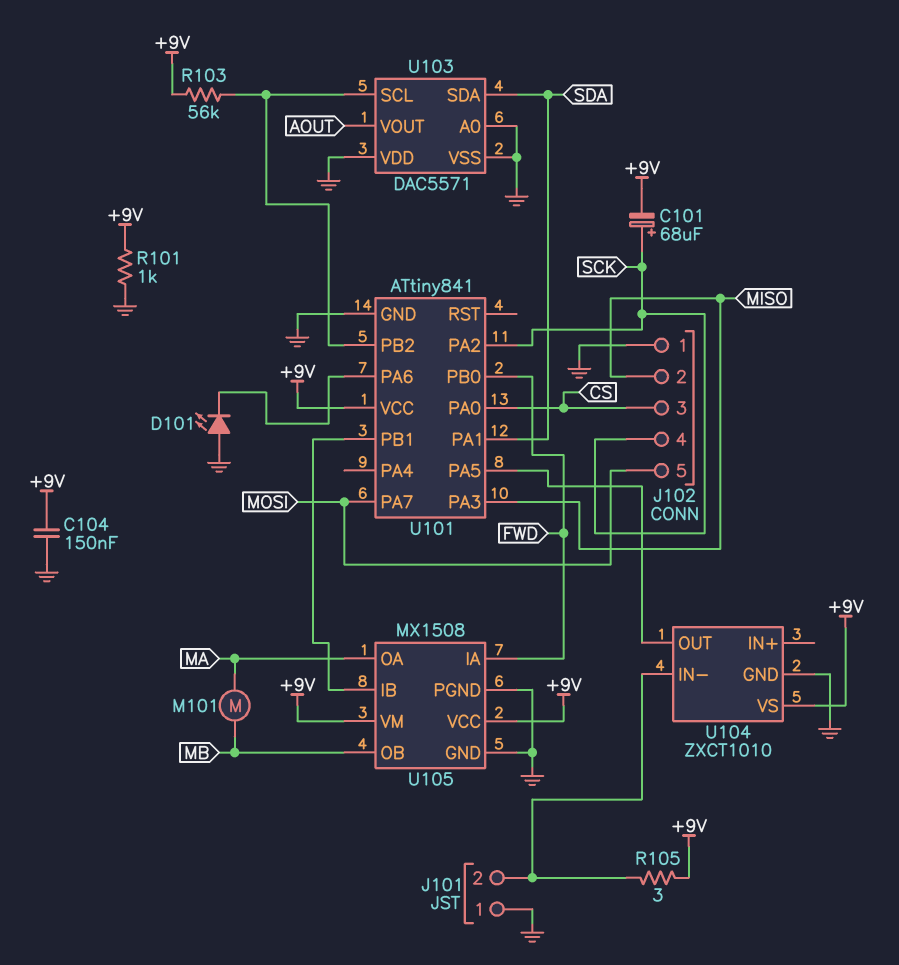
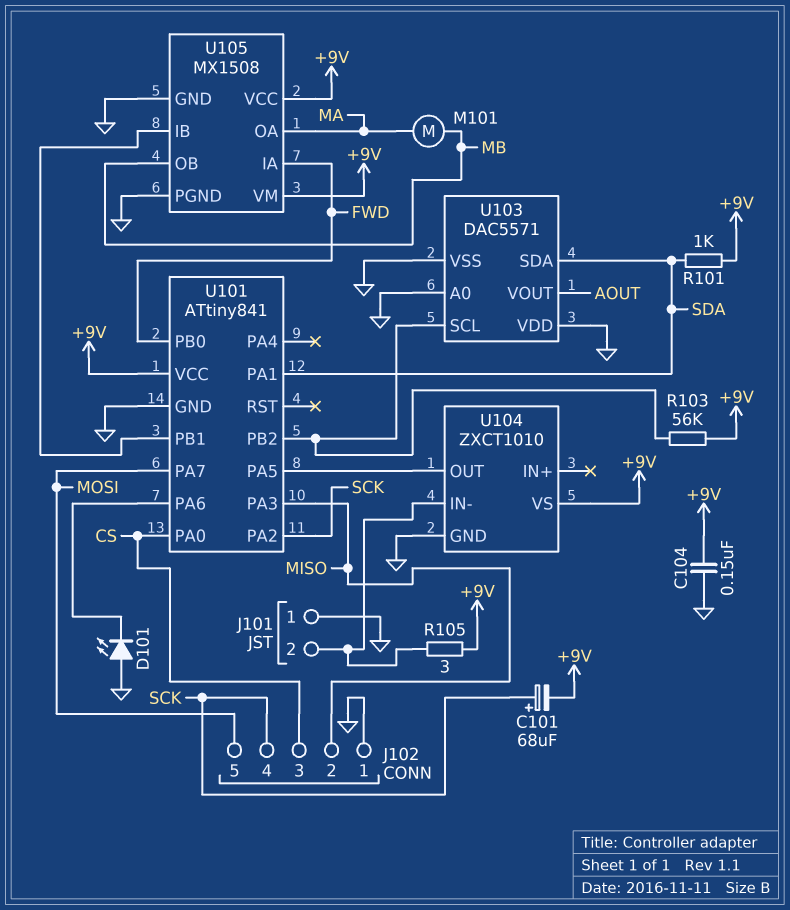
R101: 1k (+9V, GND) -> 1k (+9V, SDA)

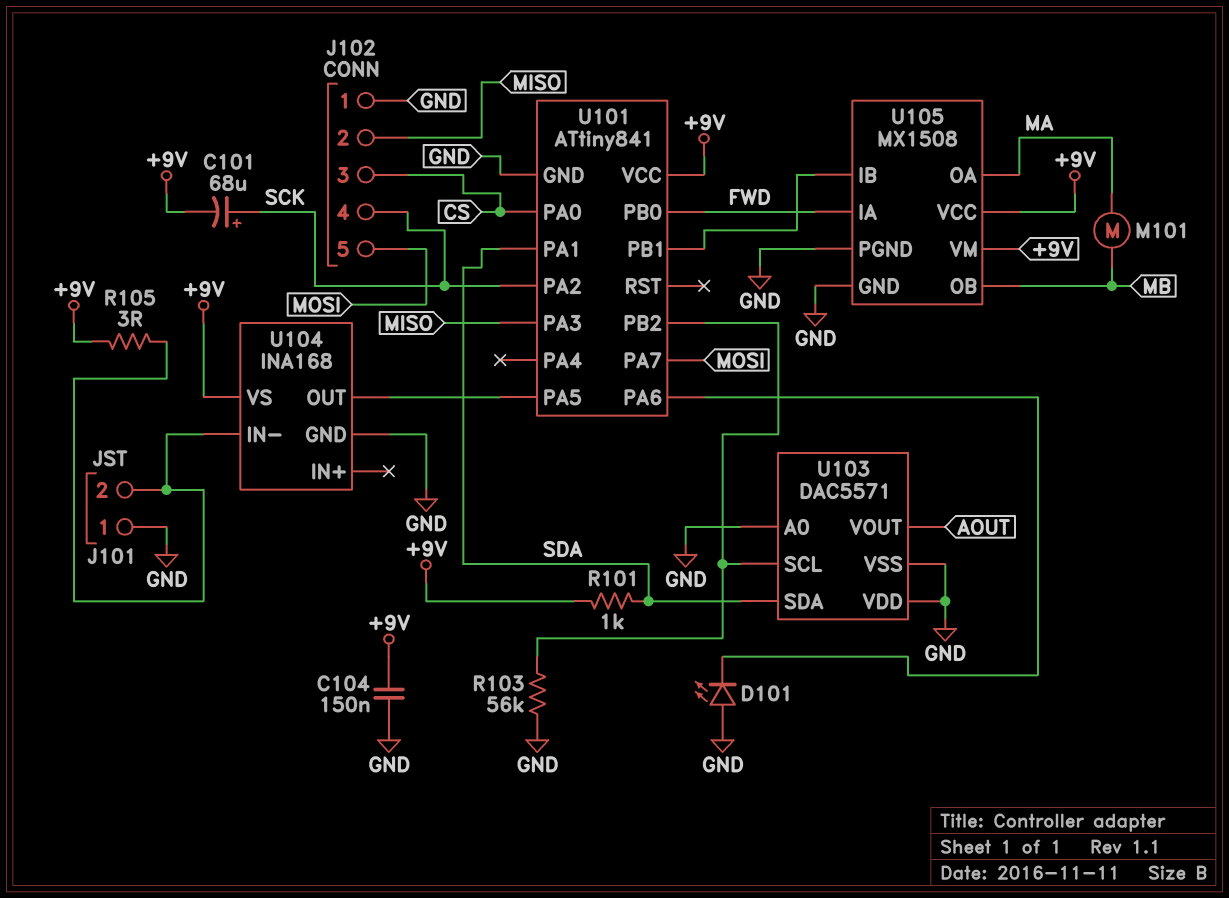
R103: 56k (+9V, U101/PB2) -> 56k (GND, U101/PB2)
U104: ZXCT1010 -> INA168

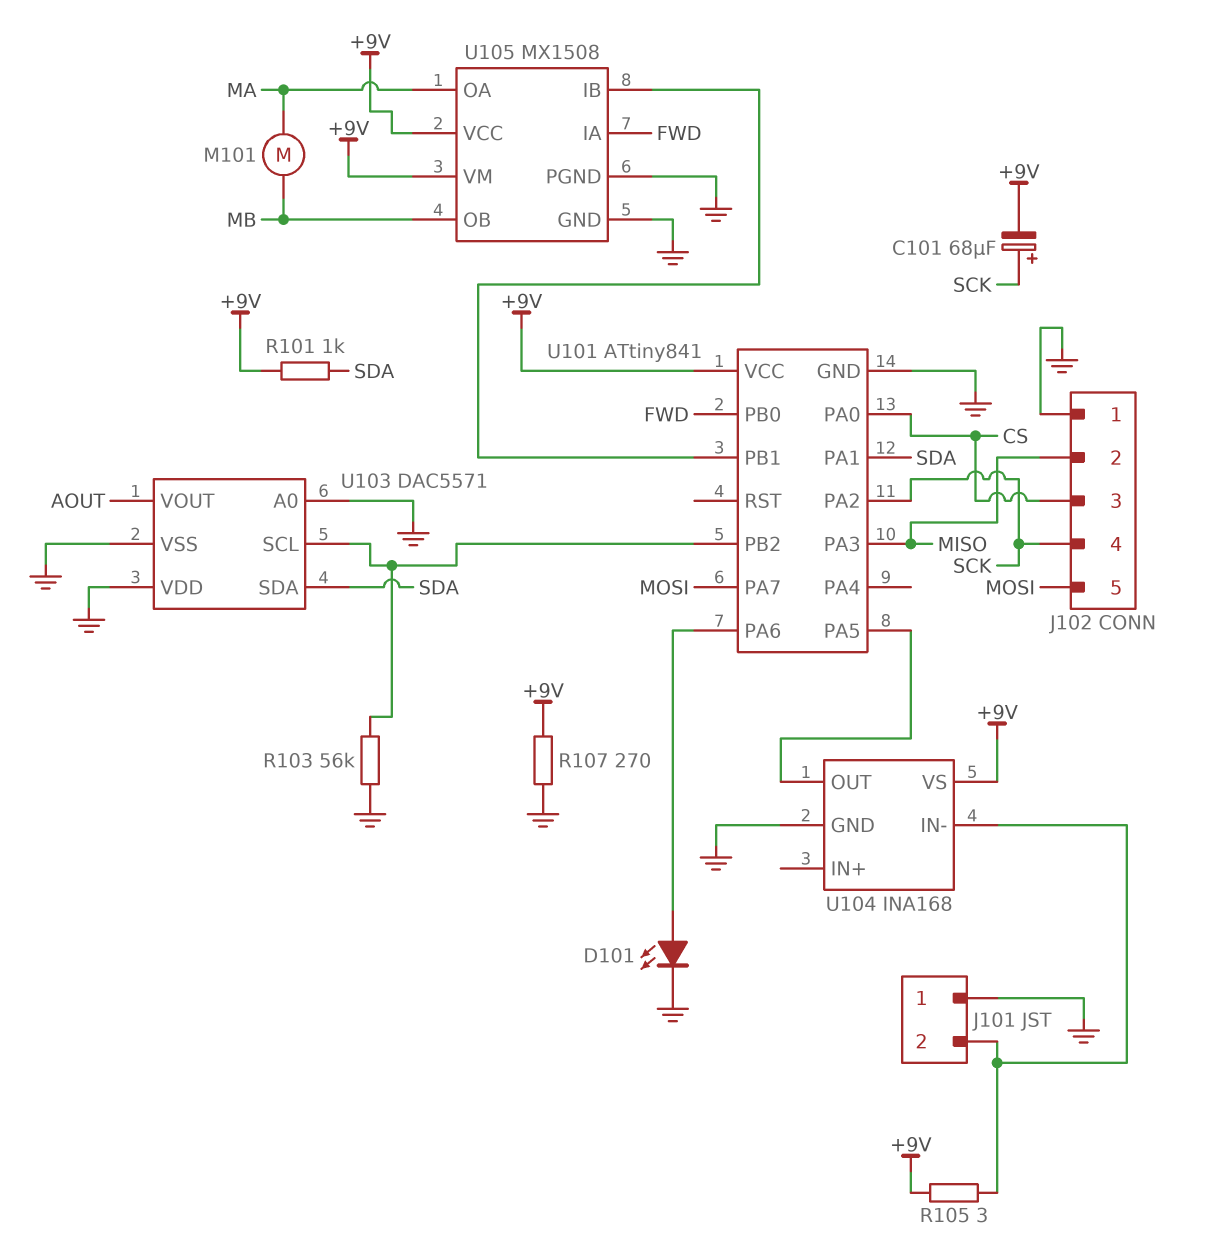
C104: 150nF (+9V, GND) -> none
D101: LED (A GND, K U101/PA6) -> LED (A U101/PA6, K GND)
R107: none -> 270 (+9V, GND)

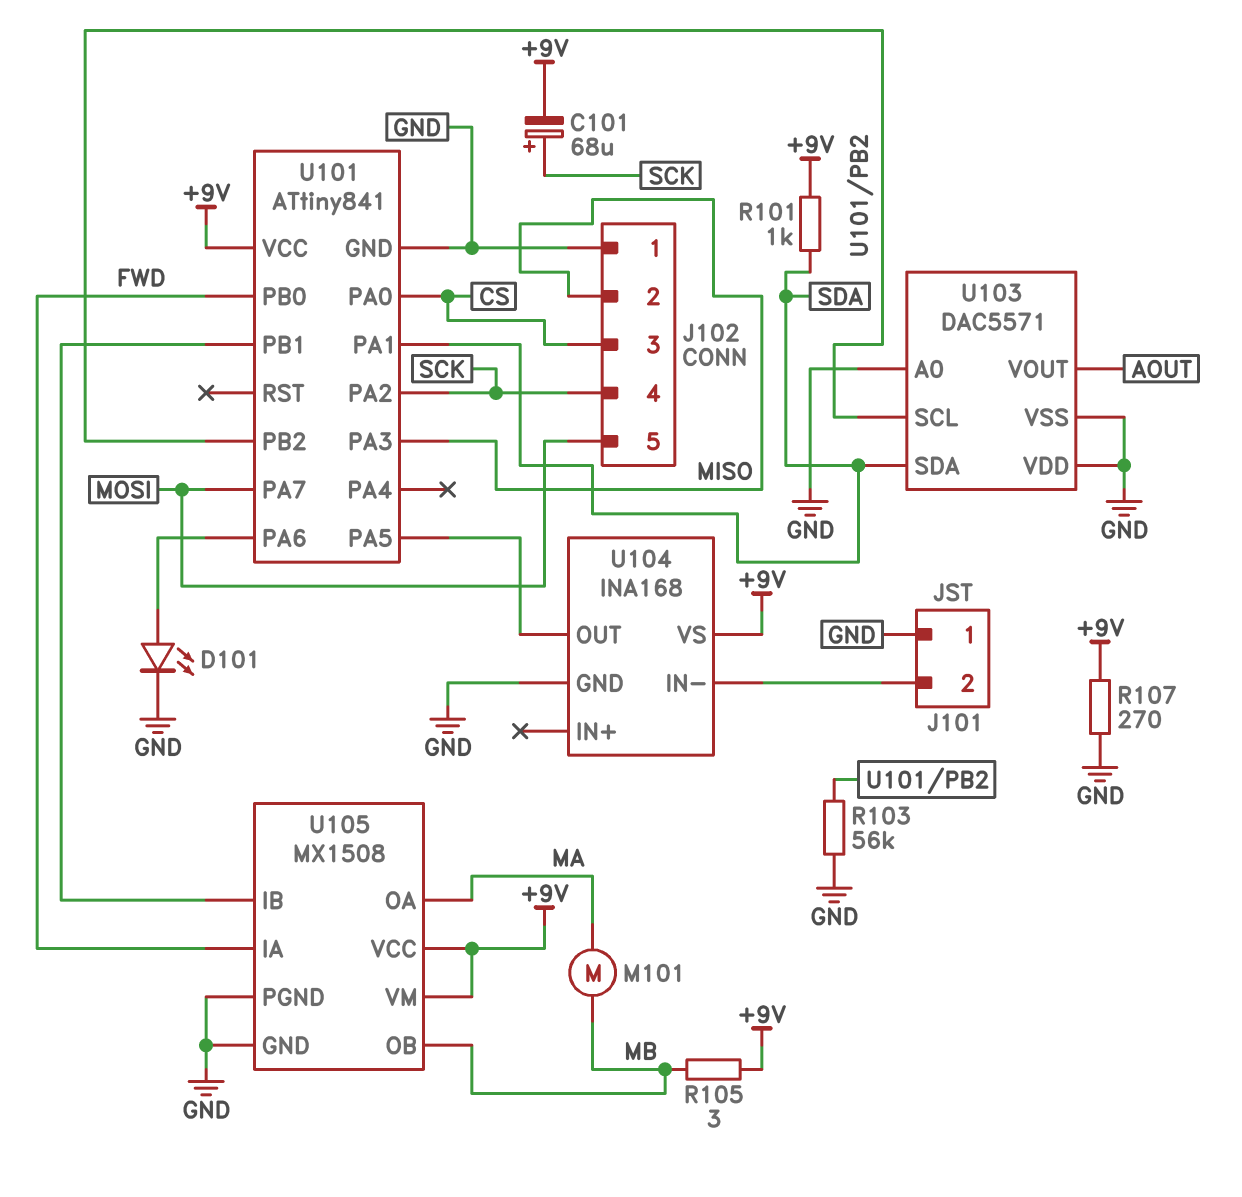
R105: 3 (+9V, J101/2) -> 3 (+9V, MB)

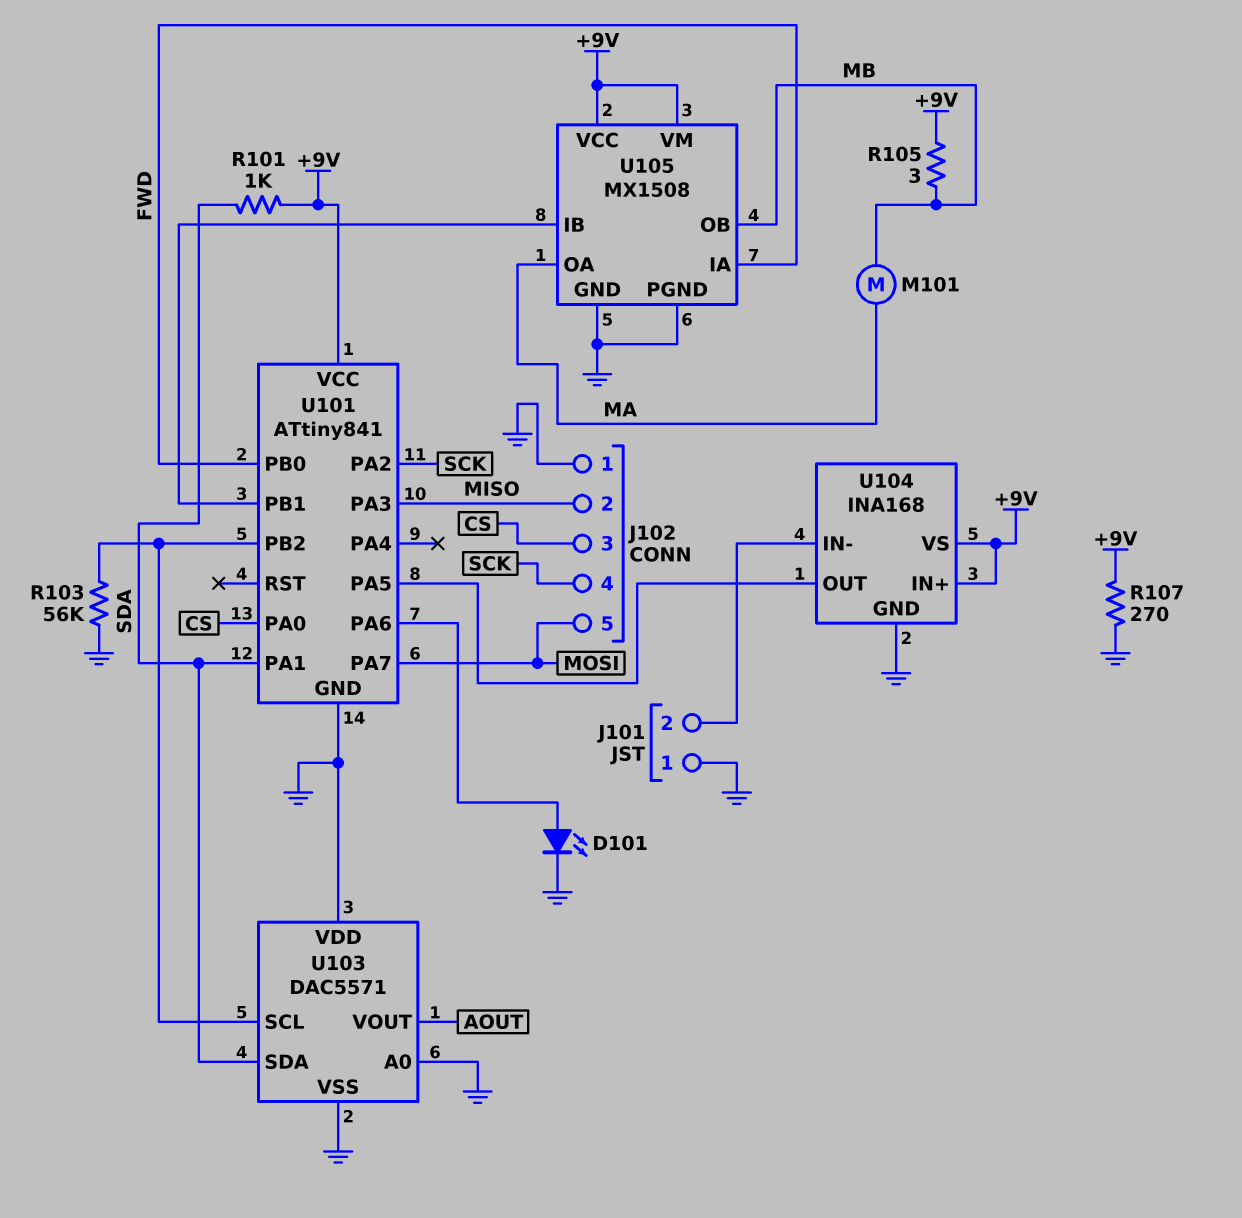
C101: 68uF (plus SCK, minus +9V) -> none
U104 pin IN+: none -> +9V

